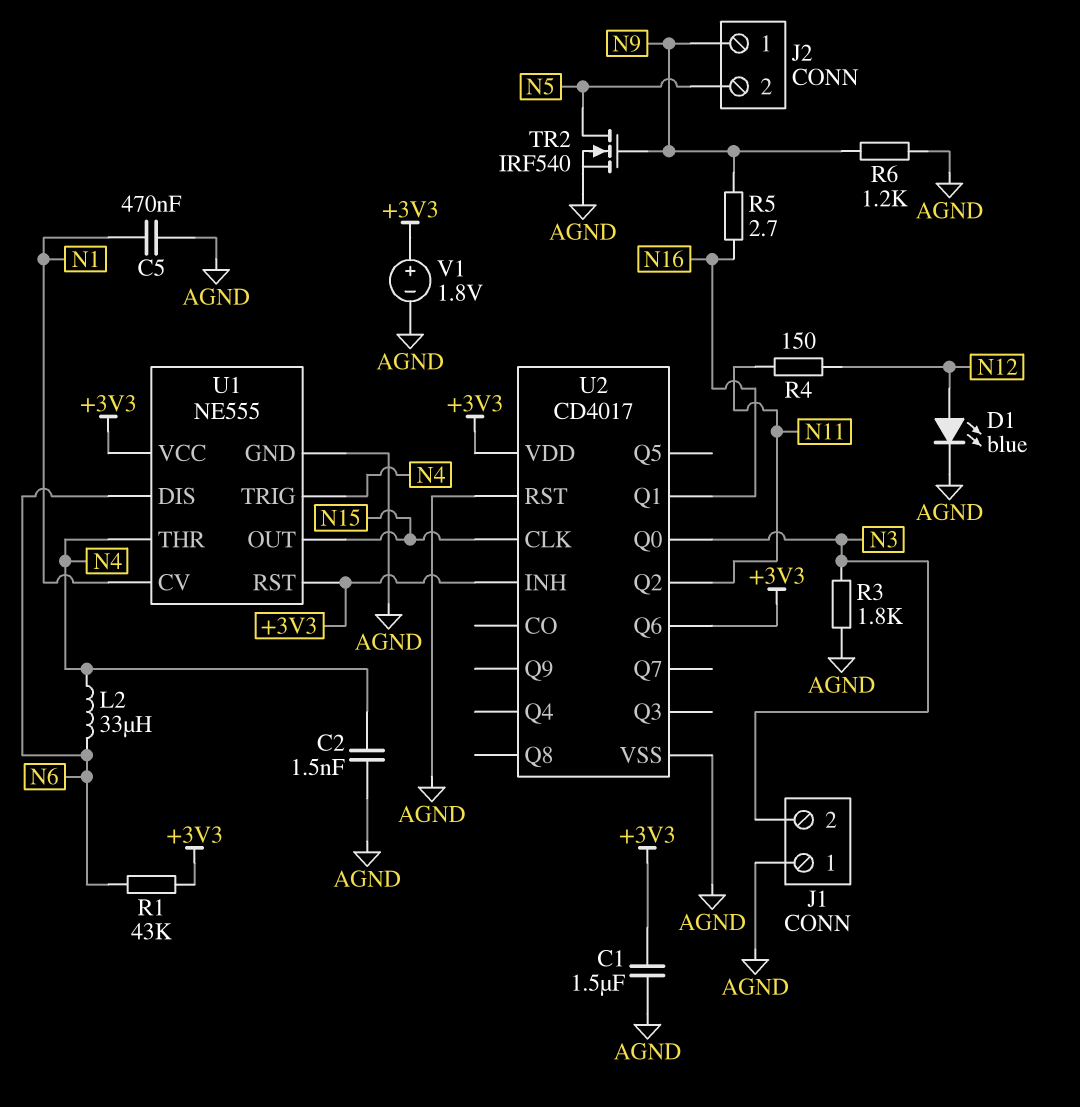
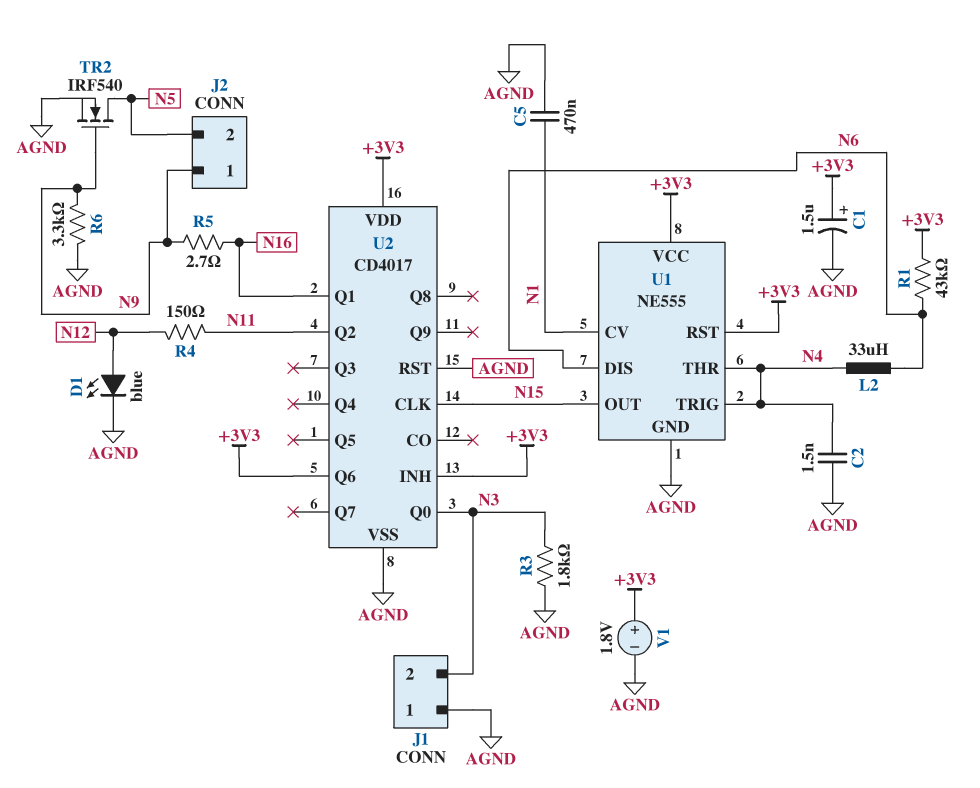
C1: 1.5uF (+3V3, AGND) -> 1.5uF (plus +3V3, minus AGND)
R6: 1.2k (AGND, N9) -> 3.3k (AGND, N9)

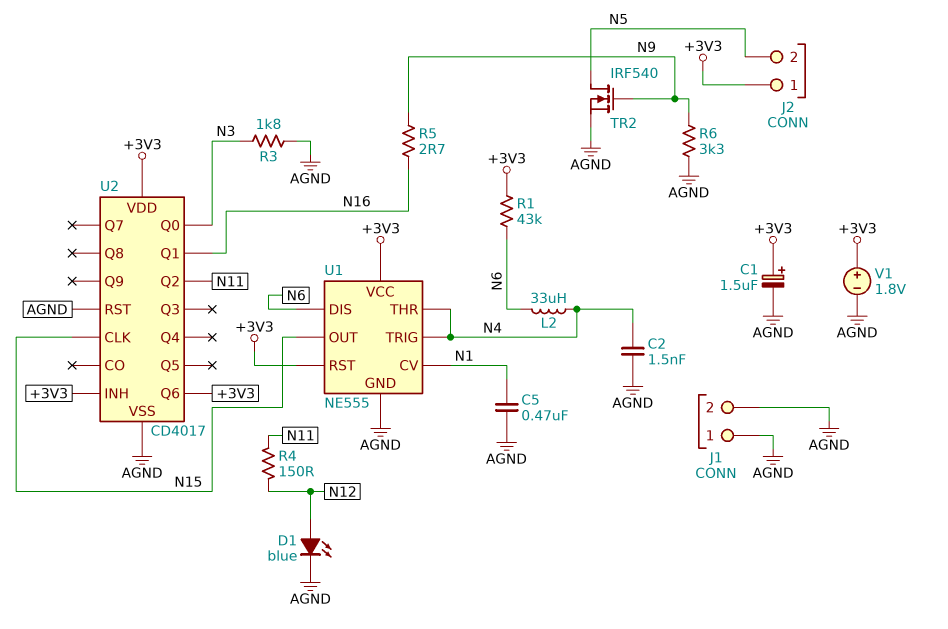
J1 pin 2: N3 -> AGND
J2 pin 1: N9 -> +3V3

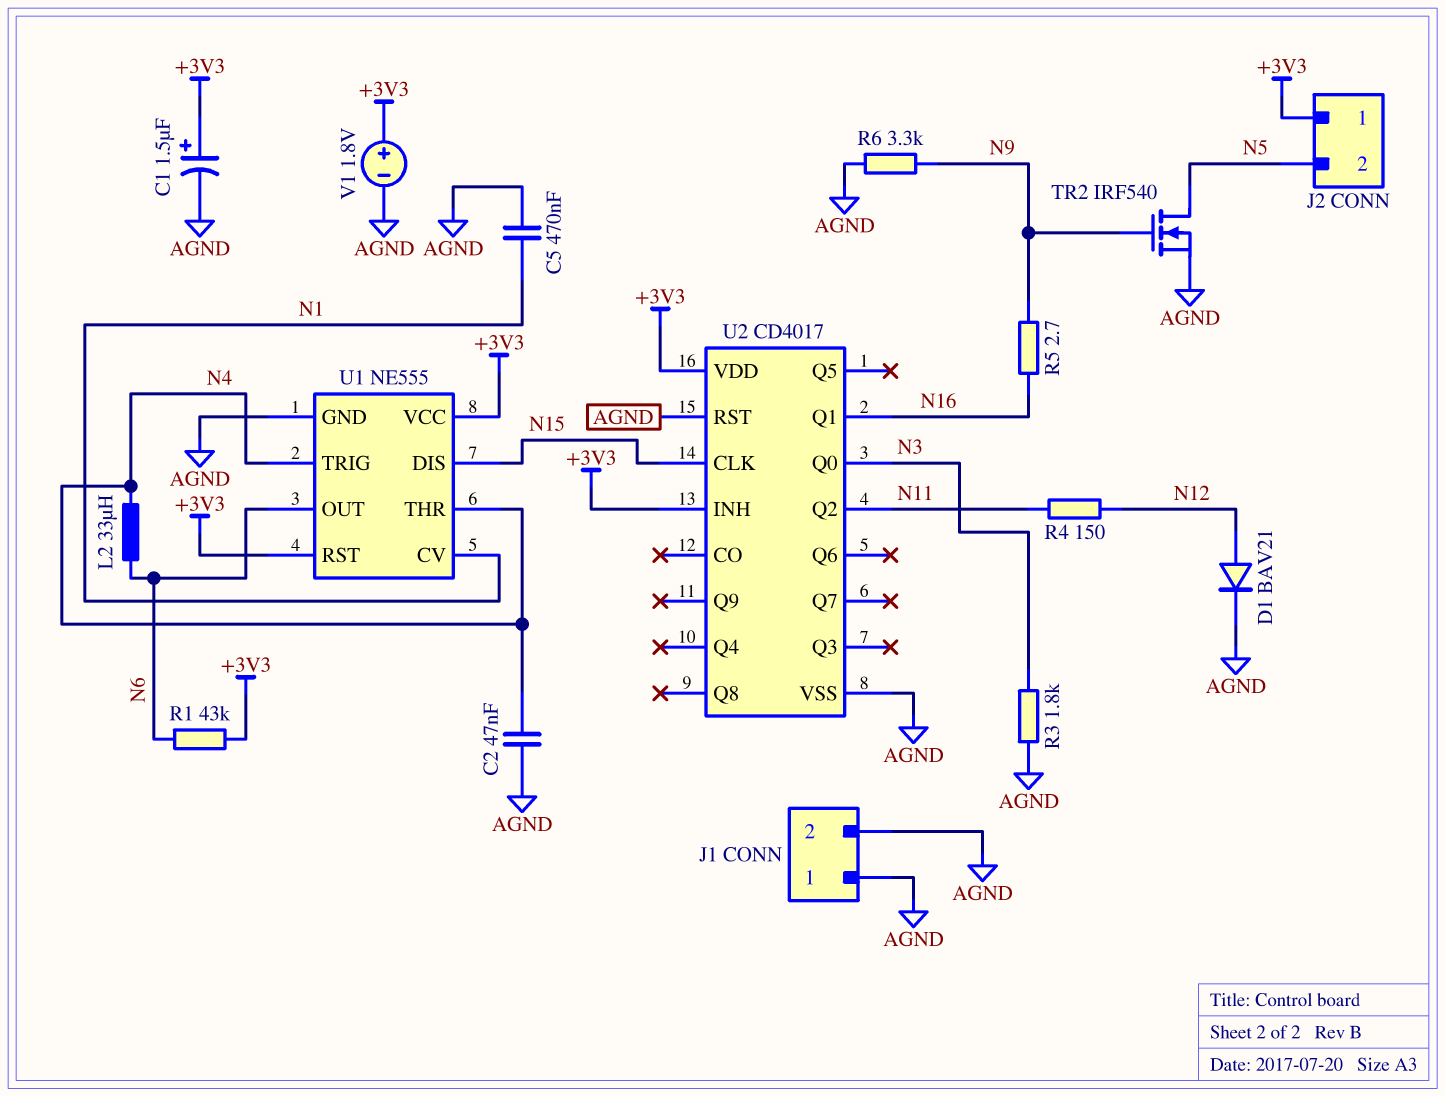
C2: 1.5nF (AGND, N4) -> 47nF (AGND, N4)
D1: LED blue (A N12, K AGND) -> diode BAV21 (A N12, K AGND)
U1 pin DIS: N6 -> N15
U1 pin OUT: N15 -> N6
U2 pin Q6: +3V3 -> none

